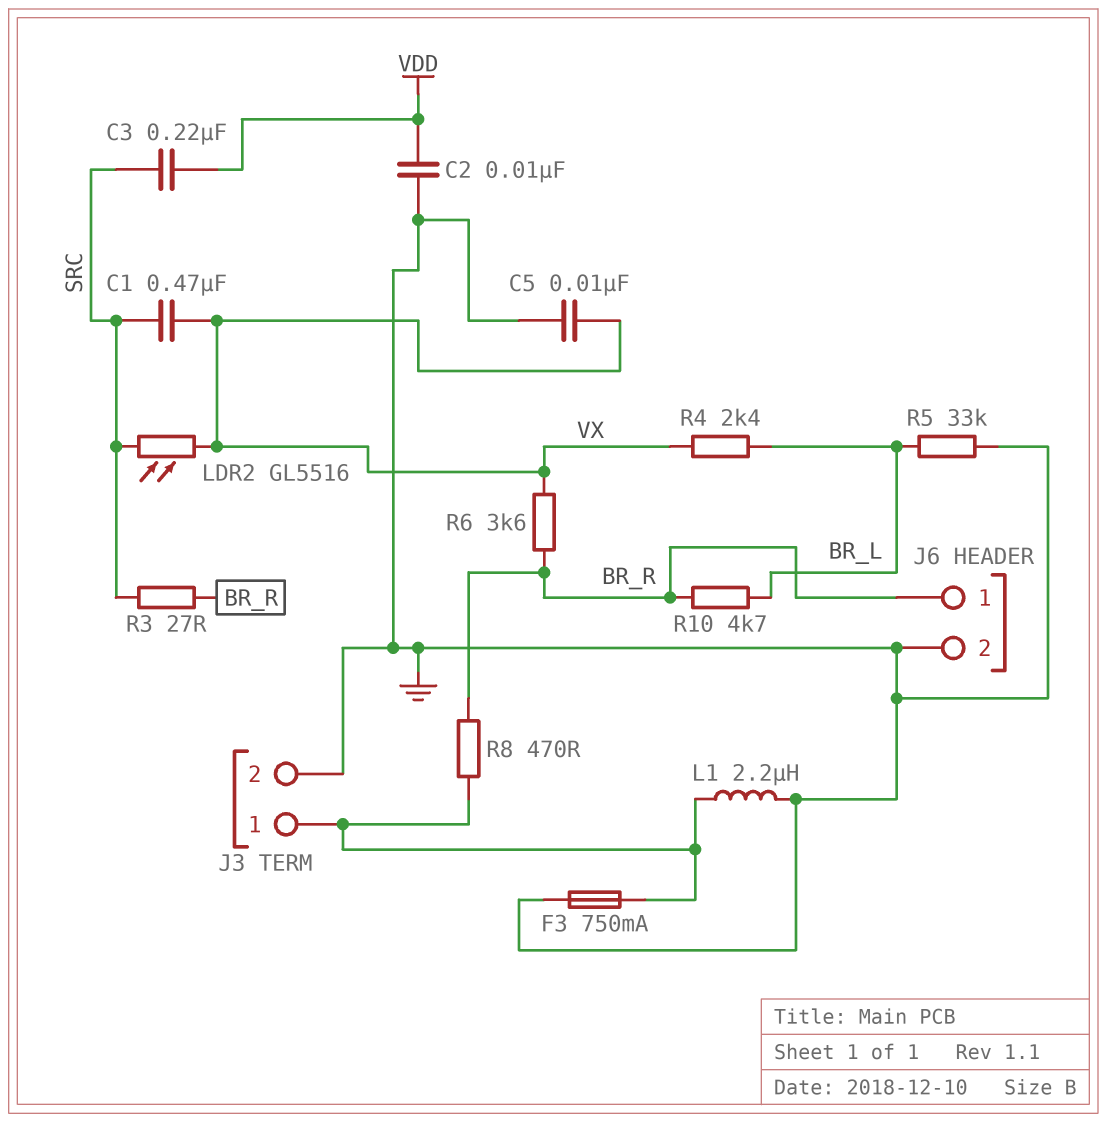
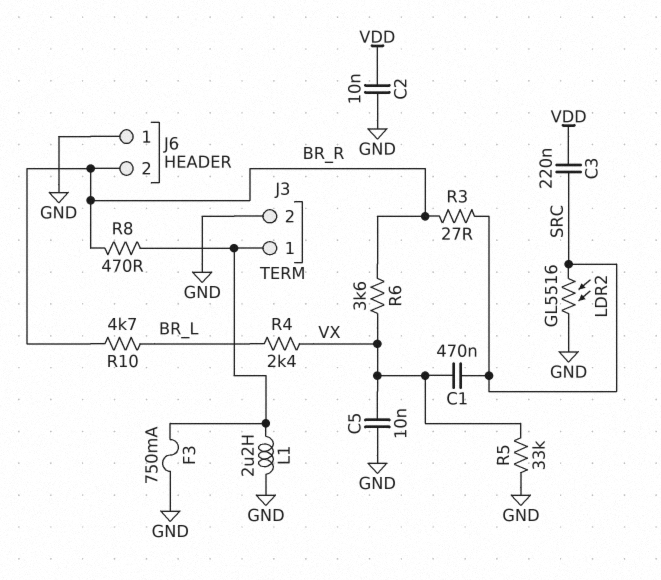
J6 pin 1: BR_R -> GND
J6 pin 2: GND -> BR_R
LDR2: GL5516 (SRC, VX) -> GL5516 (GND, SRC)
R5: 33k (BR_L, GND) -> 33k (GND, VX)

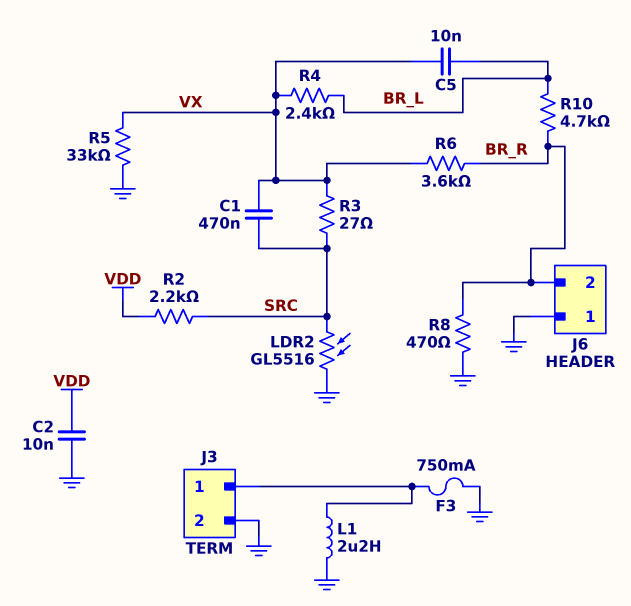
C3: 220nF (SRC, VDD) -> none
C5: 10nF (GND, VX) -> 10nF (BR_L, VX)
R2: none -> 2.2k (SRC, VDD)
R3: 27 (BR_R, SRC) -> 27 (SRC, VX)
R8: 470 (BR_R, J3/1) -> 470 (BR_R, GND)

